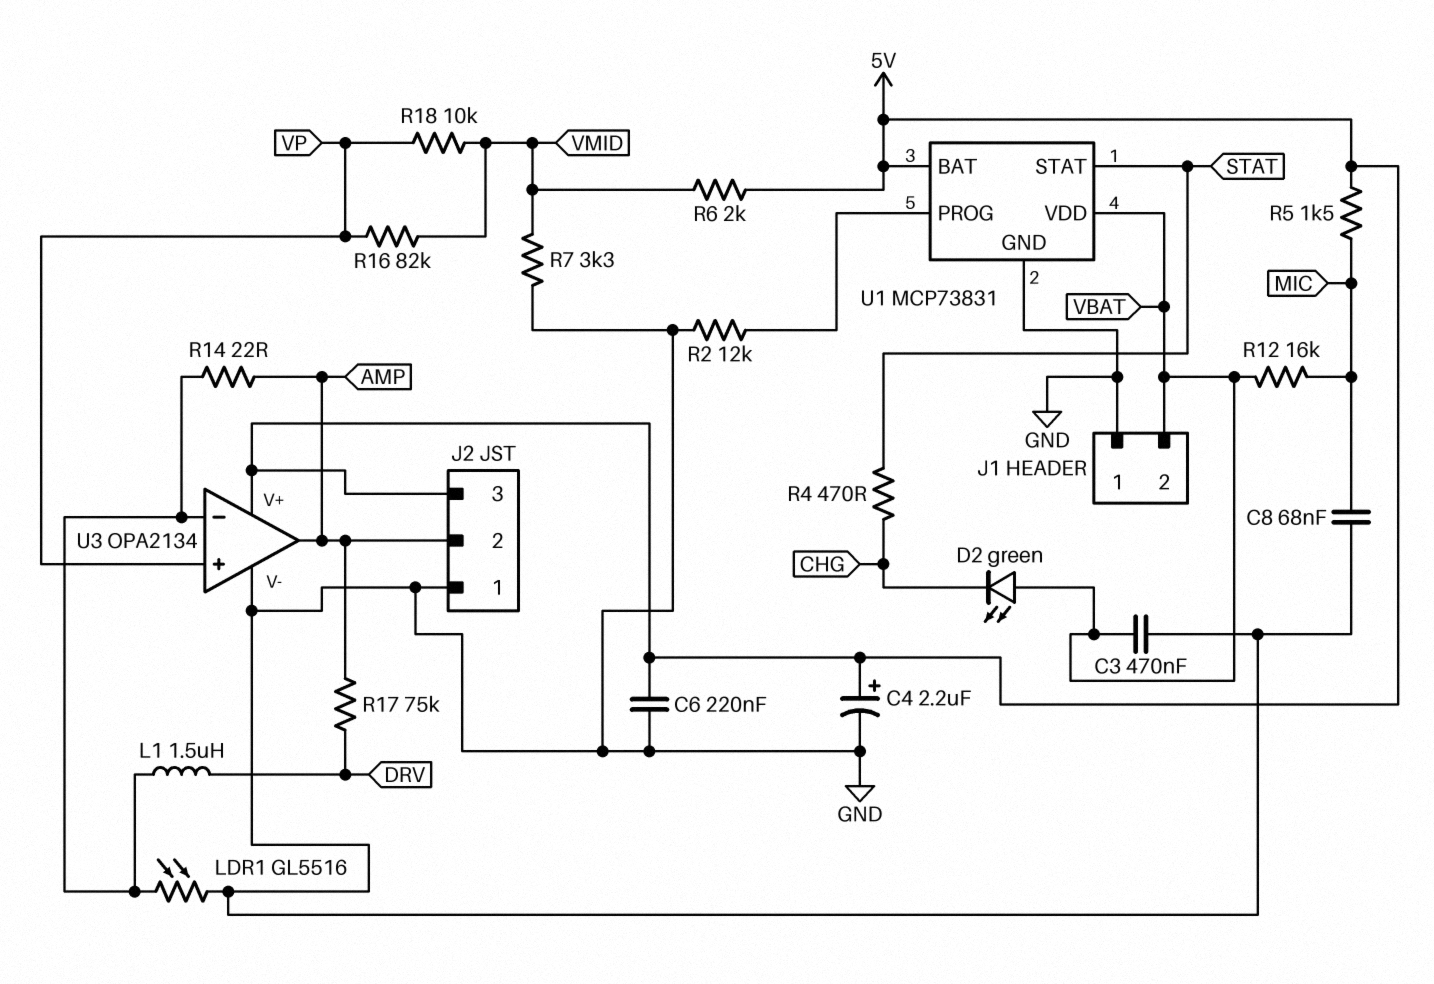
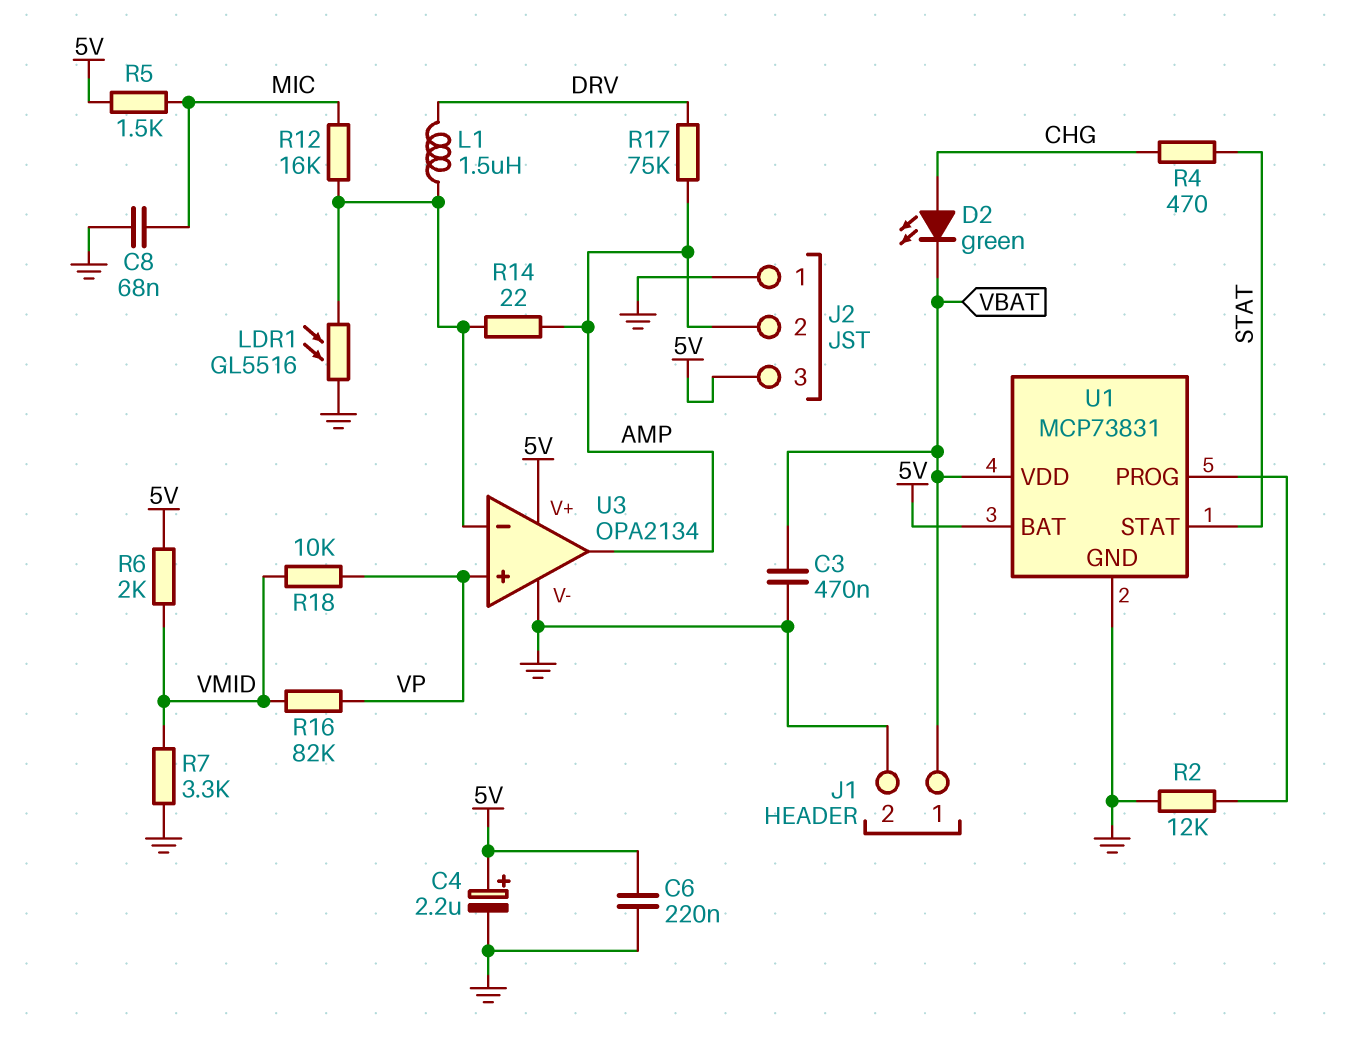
D2: LED green (A VBAT, K CHG) -> LED green (A CHG, K VBAT)
J1 pin 1: GND -> VBAT
J1 pin 2: VBAT -> GND
R12: 16k (MIC, VBAT) -> 16k (MIC, U3/in-)

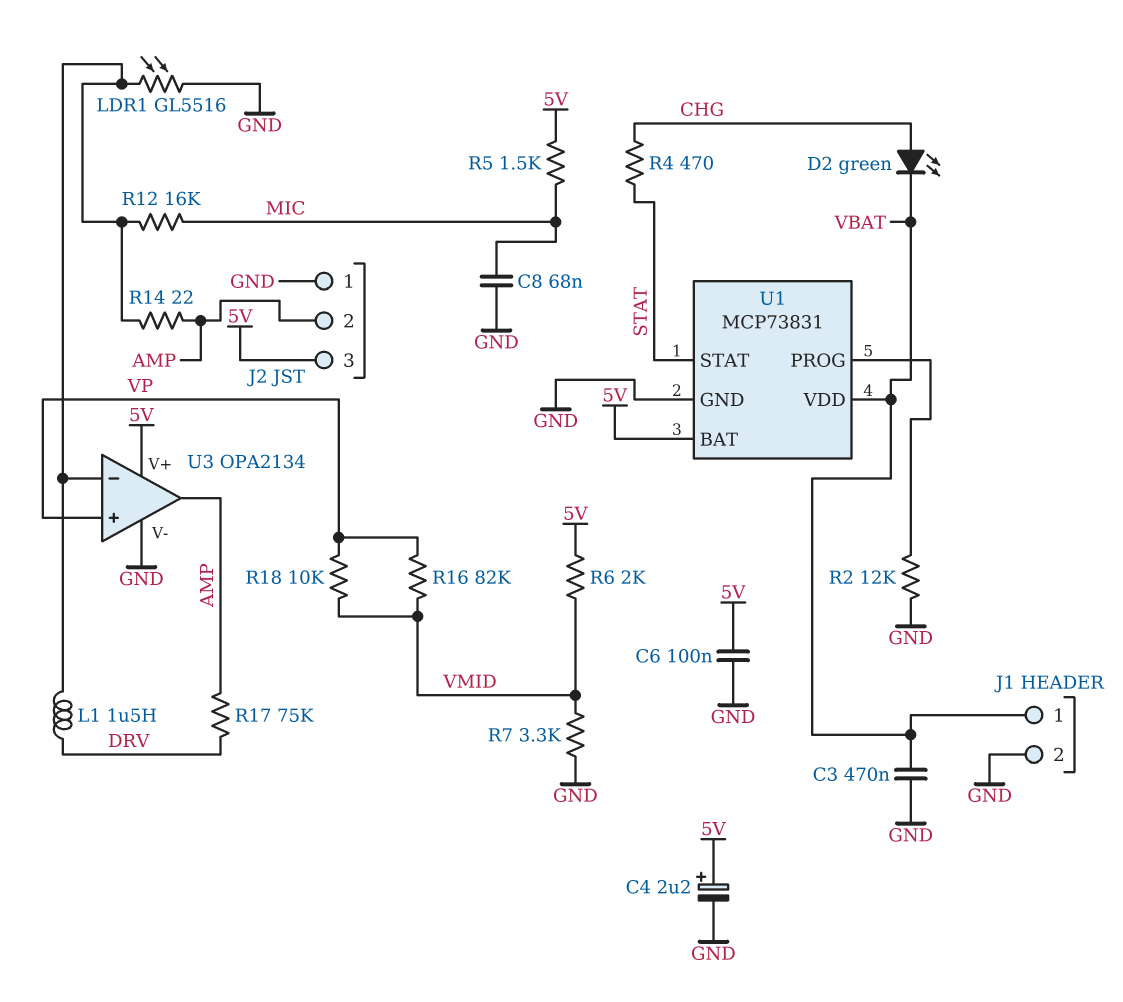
C6: 220nF (5V, GND) -> 100nF (5V, GND)

